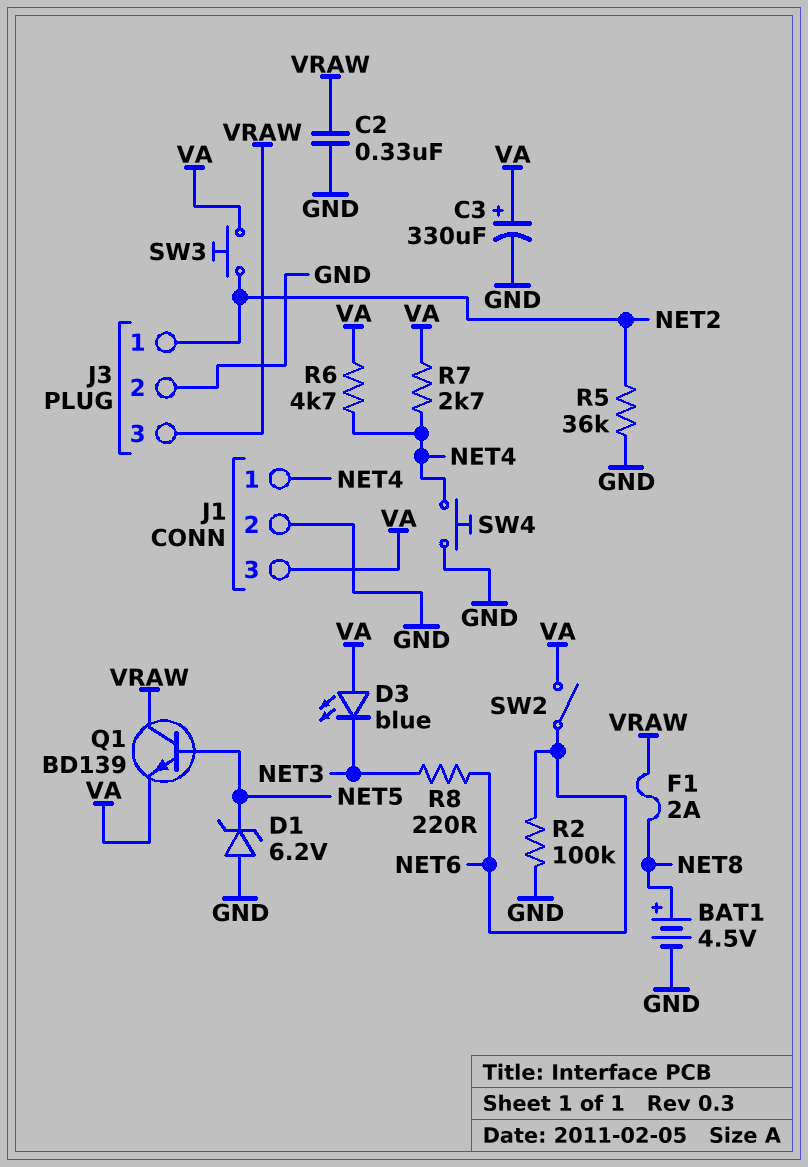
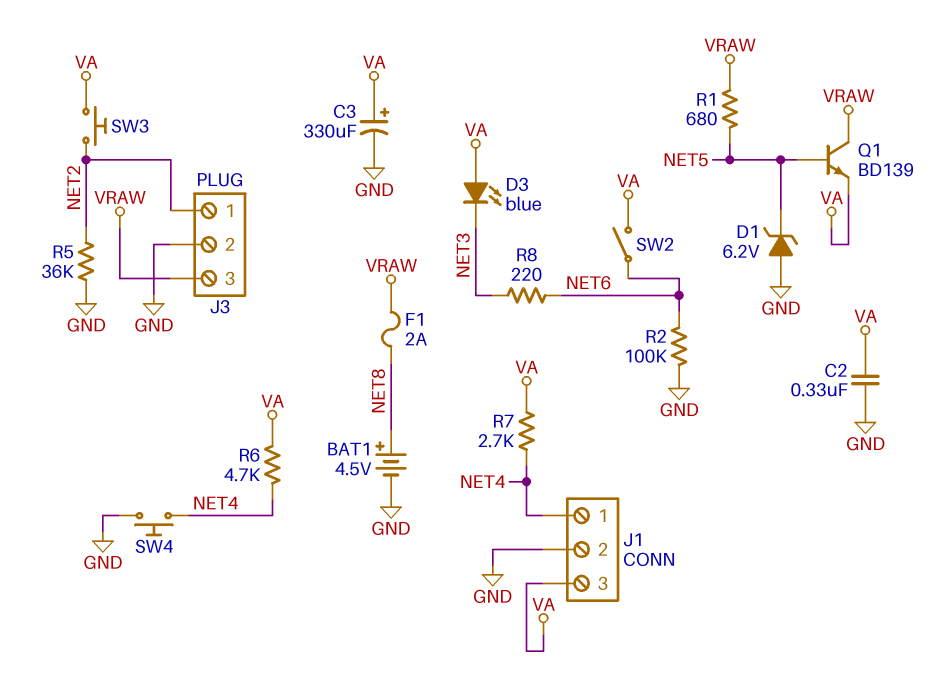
C2: 330nF (GND, VRAW) -> 330nF (GND, VA)
R1: none -> 680 (NET5, VRAW)

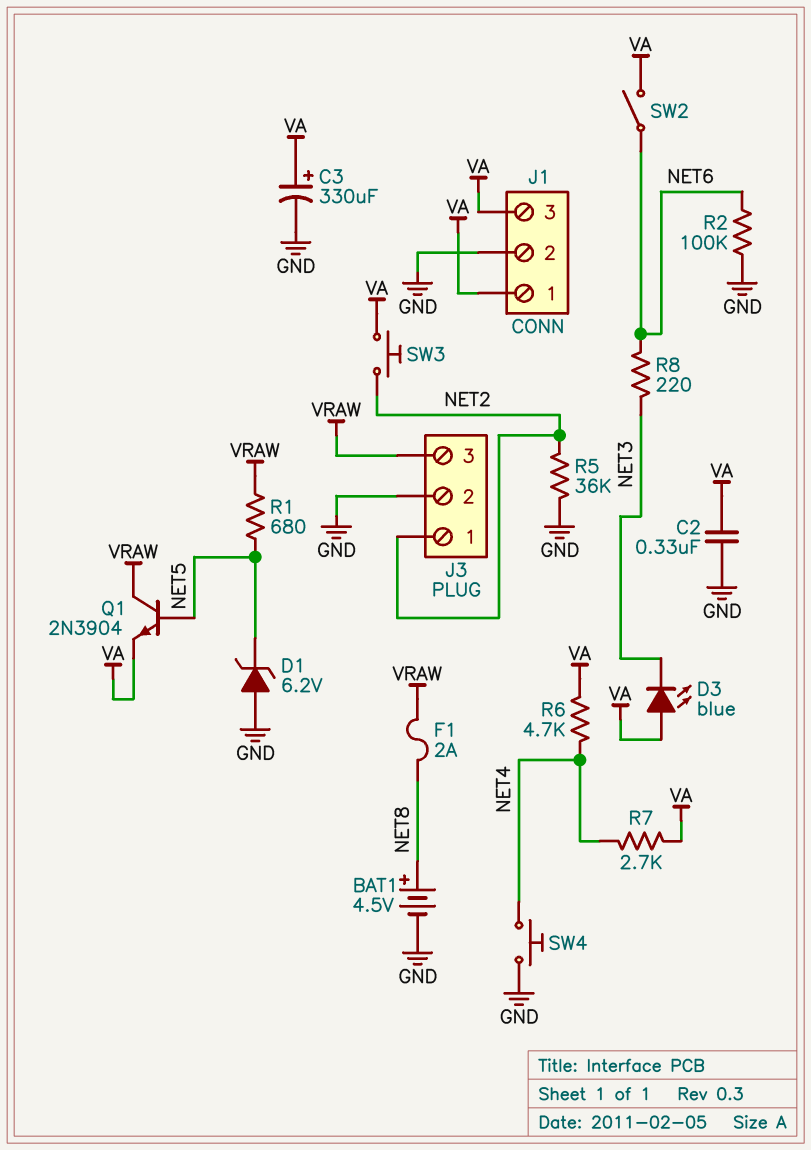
J1 pin 1: NET4 -> VA
Q1: NPN BD139 (B NET5, C VRAW, E VA) -> NPN 2N3904 (B NET5, C VRAW, E VA)

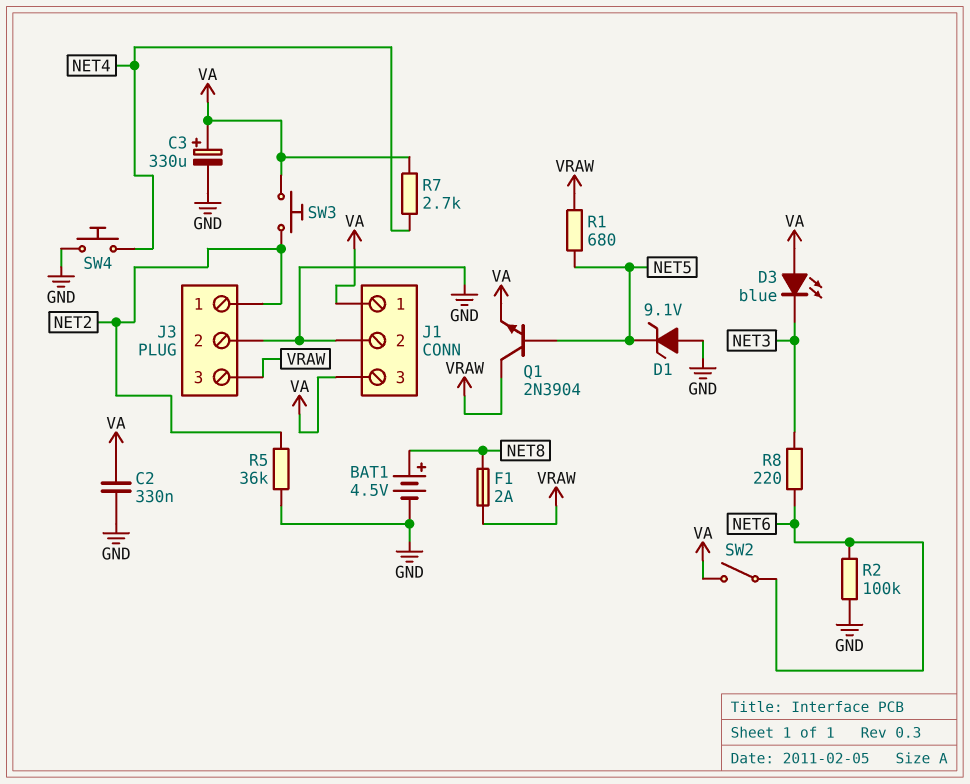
D1: zener 6.2V (A GND, K NET5) -> zener 9.1V (A GND, K NET5)
R6: 4.7k (NET4, VA) -> none

